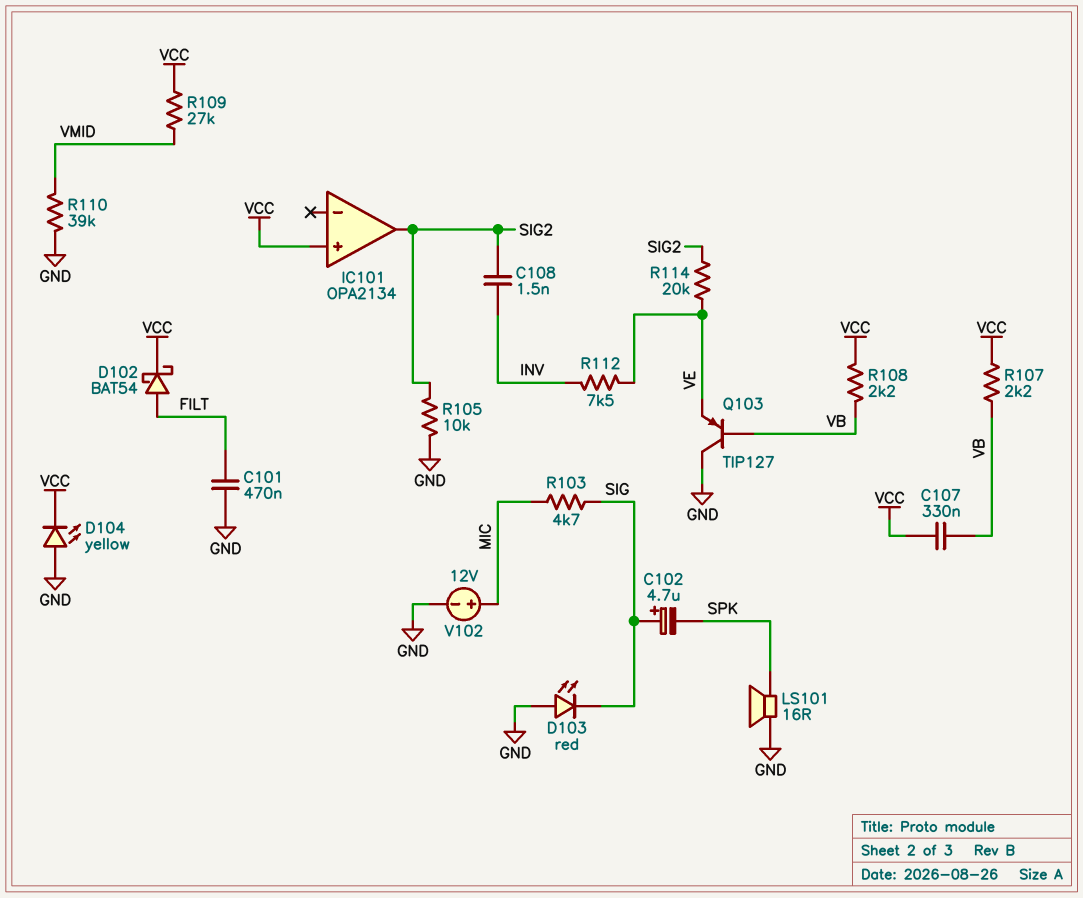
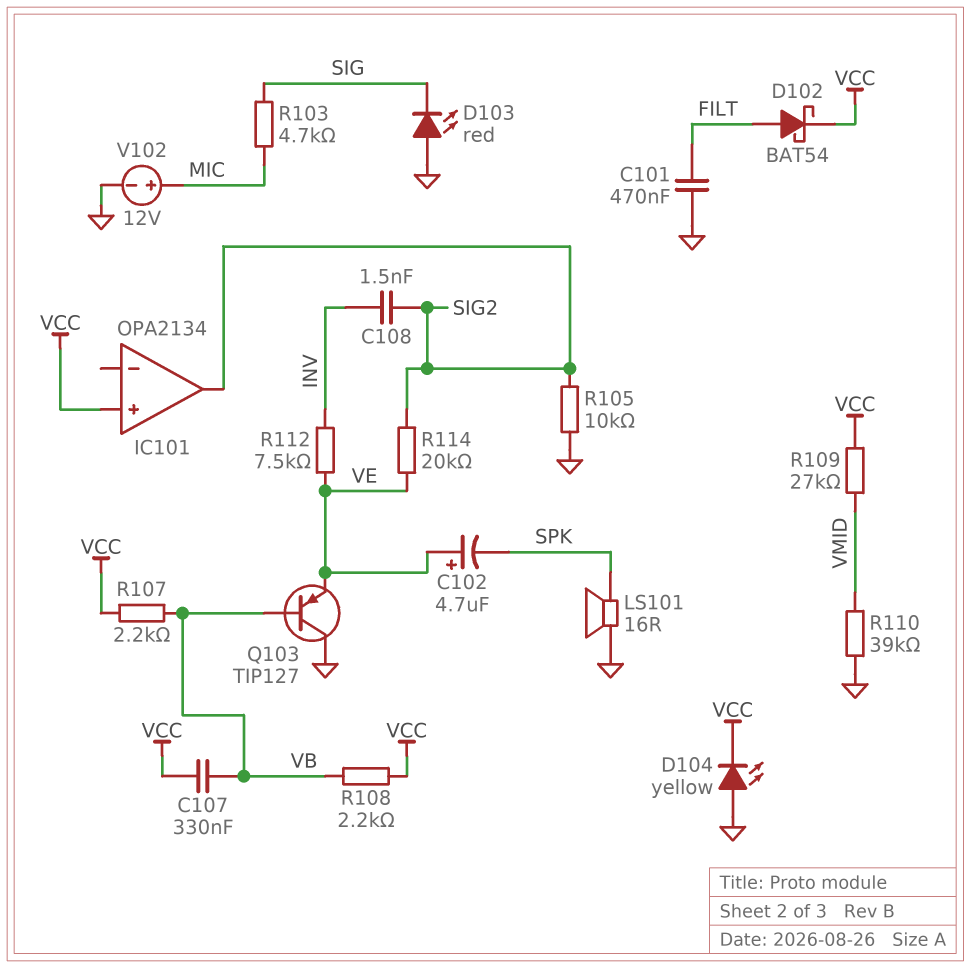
C102: 4.7uF (plus SIG, minus SPK) -> 4.7uF (plus VE, minus SPK)

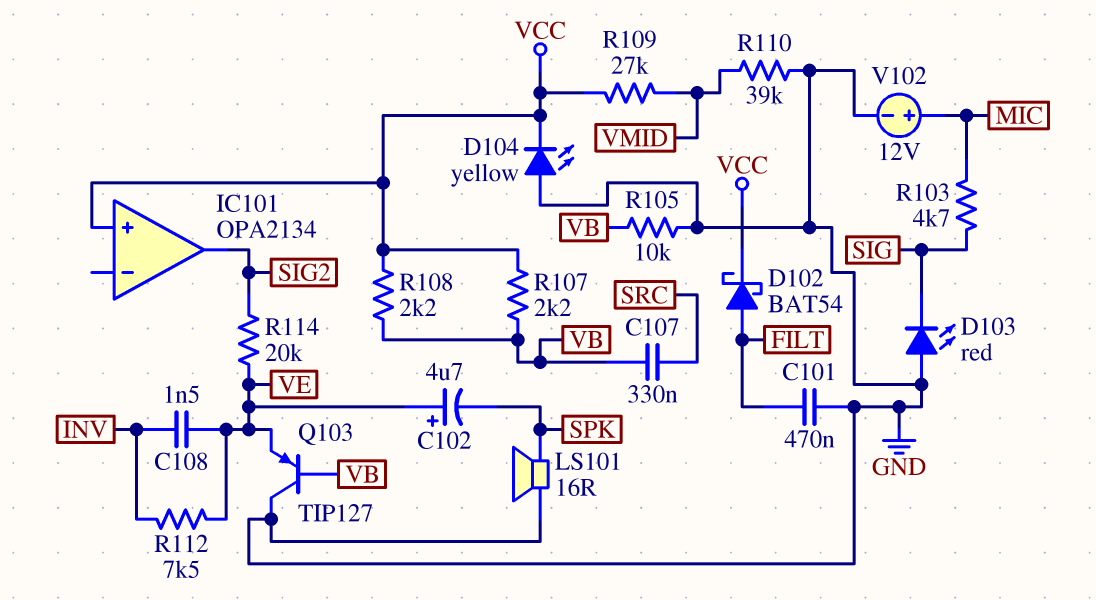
C107: 330nF (VB, VCC) -> 330nF (SRC, VB)
C108: 1.5nF (INV, SIG2) -> 1.5nF (INV, VE)
R105: 10k (GND, SIG2) -> 10k (GND, VB)

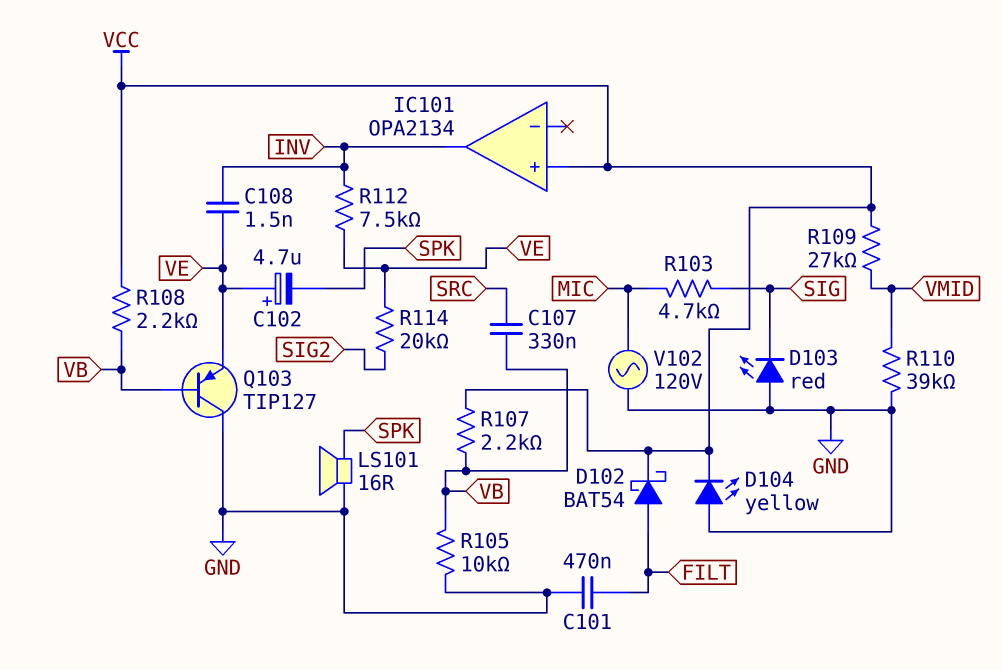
IC101 pin out: SIG2 -> INV
V102: 12V (plus MIC, minus GND) -> AC 120V (GND, MIC)

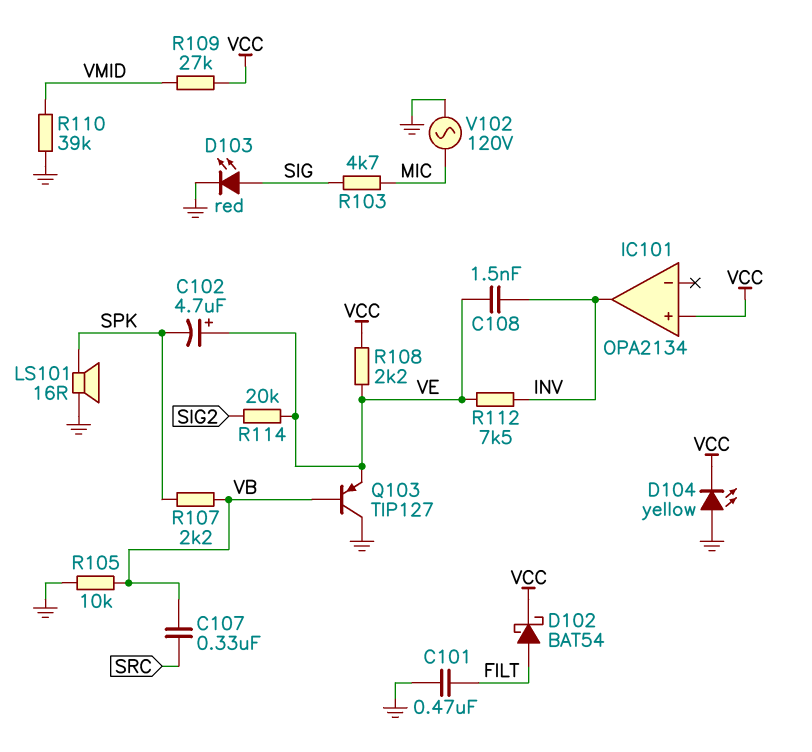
D103: LED red (A GND, K SIG) -> LED red (A SIG, K GND)
R107: 2.2k (VB, VCC) -> 2.2k (SPK, VB)
R108: 2.2k (VB, VCC) -> 2.2k (VCC, VE)

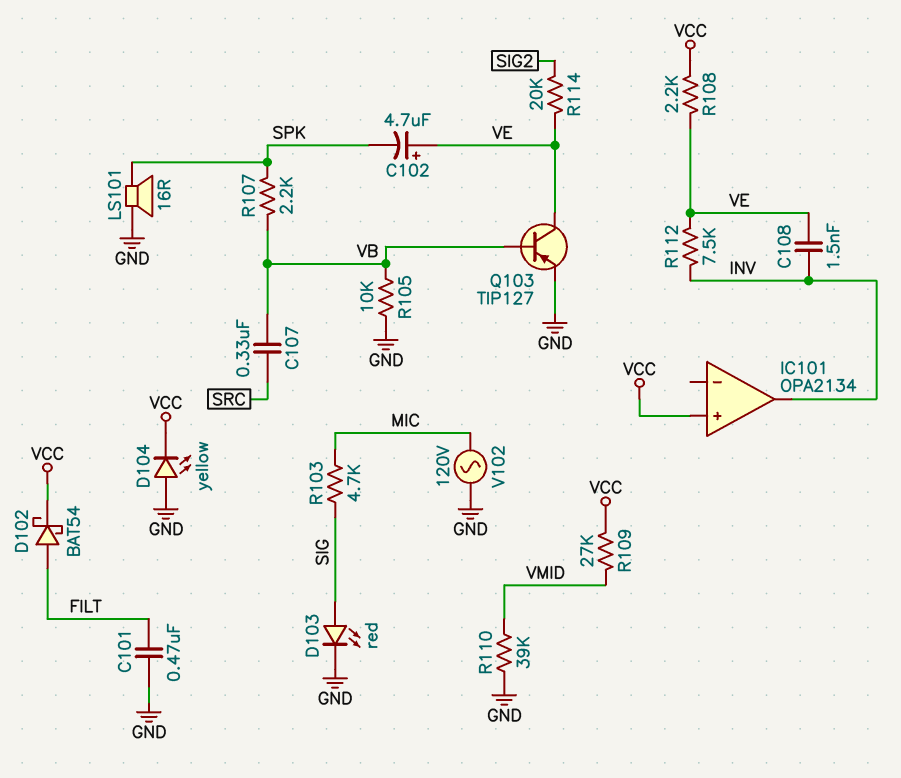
Q103: PNP TIP127 (B VB, C GND, E VE) -> PNP TIP127 (B VB, C VE, E GND)

